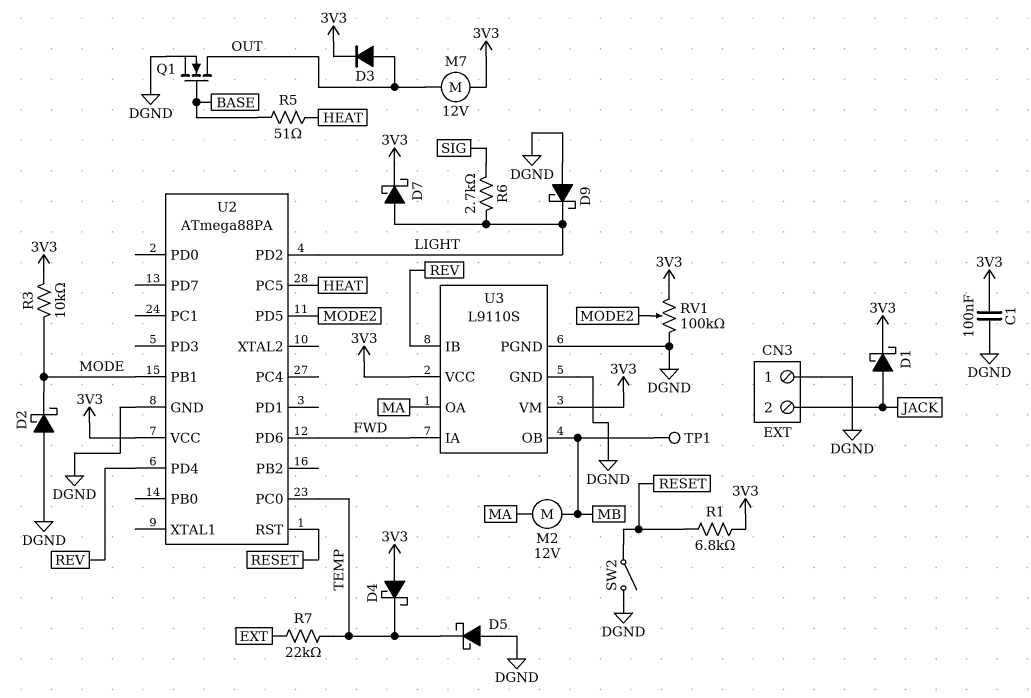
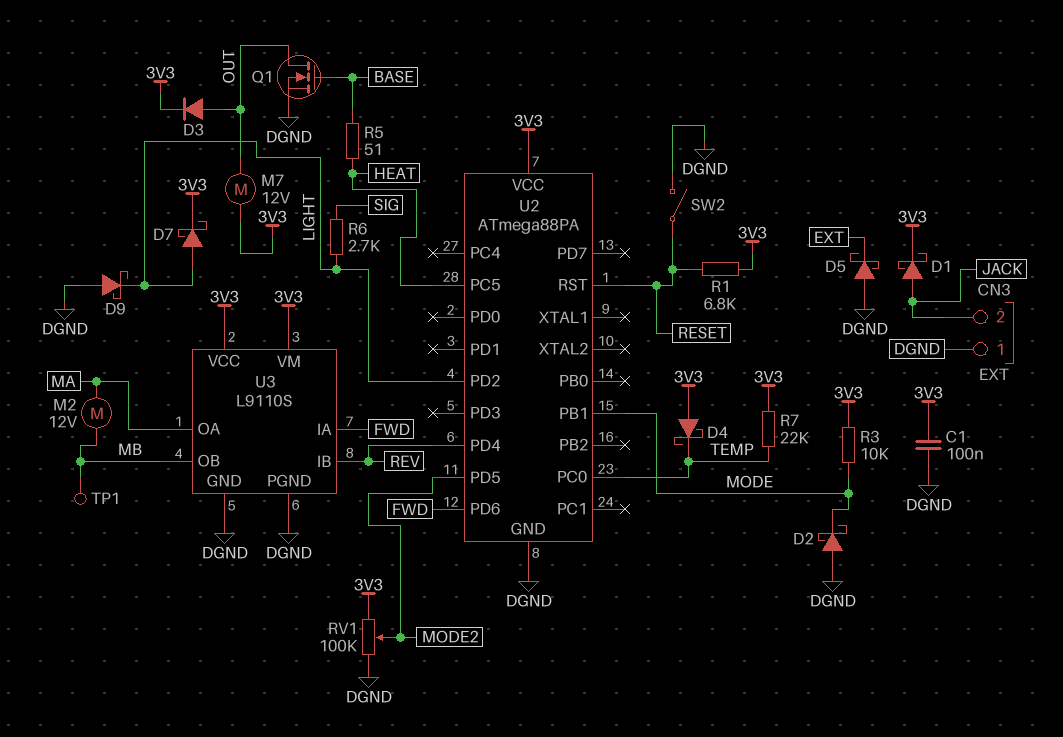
D5: schottky (A DGND, K TEMP) -> schottky (A DGND, K EXT)
R7: 22k (EXT, TEMP) -> 22k (3V3, TEMP)

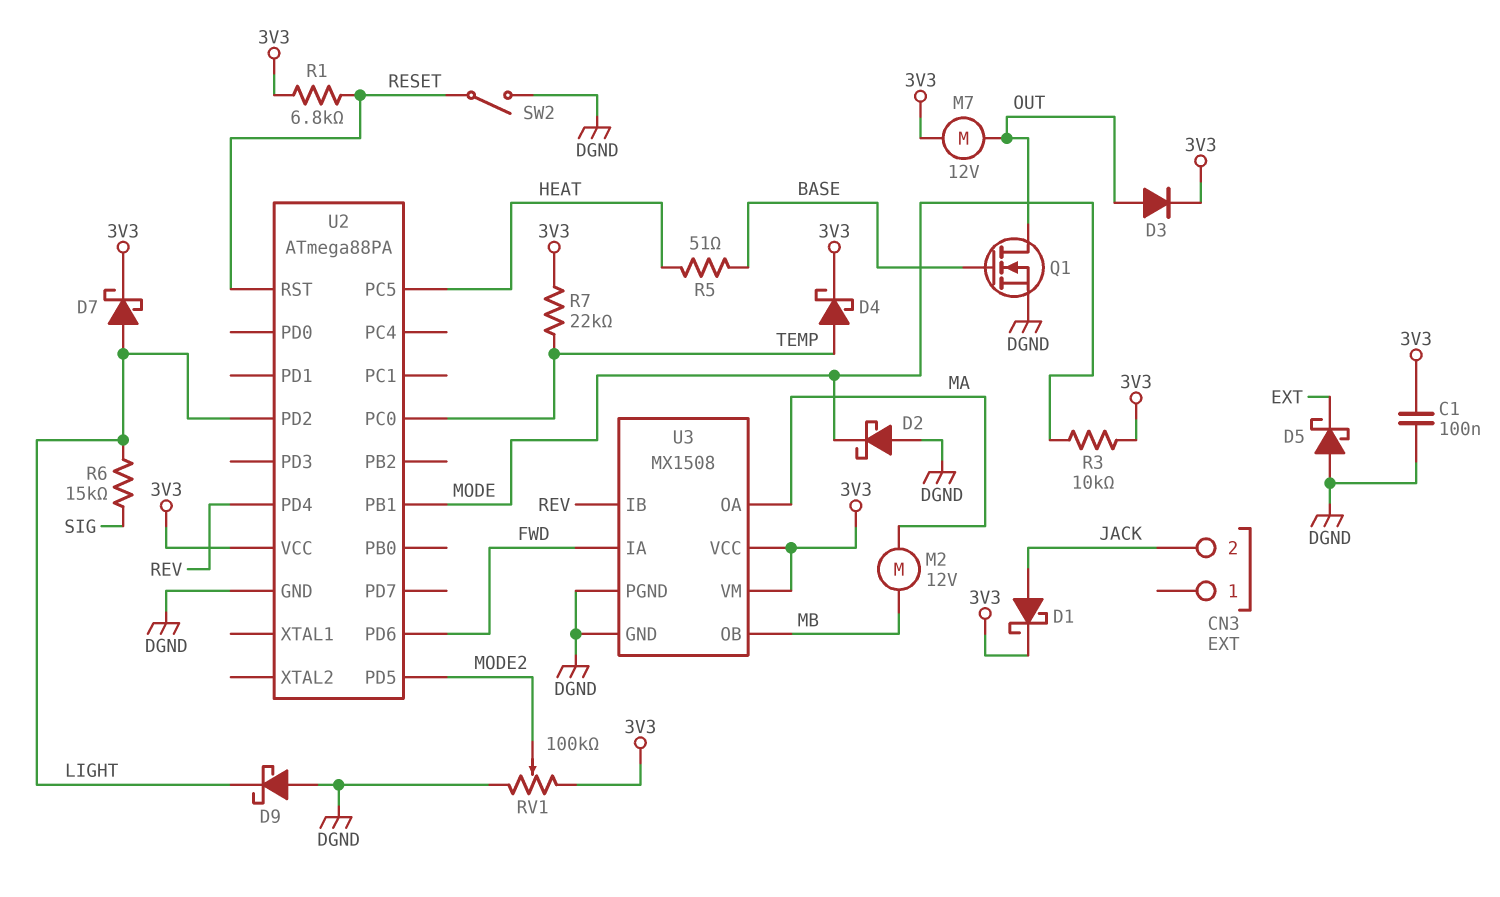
CN3 pin 1: DGND -> none
D4: schottky (A 3V3, K TEMP) -> schottky (A TEMP, K 3V3)
R6: 2.7k (LIGHT, SIG) -> 15k (LIGHT, SIG)
TP1: test point (MB) -> none
U3: L9110S -> MX1508

